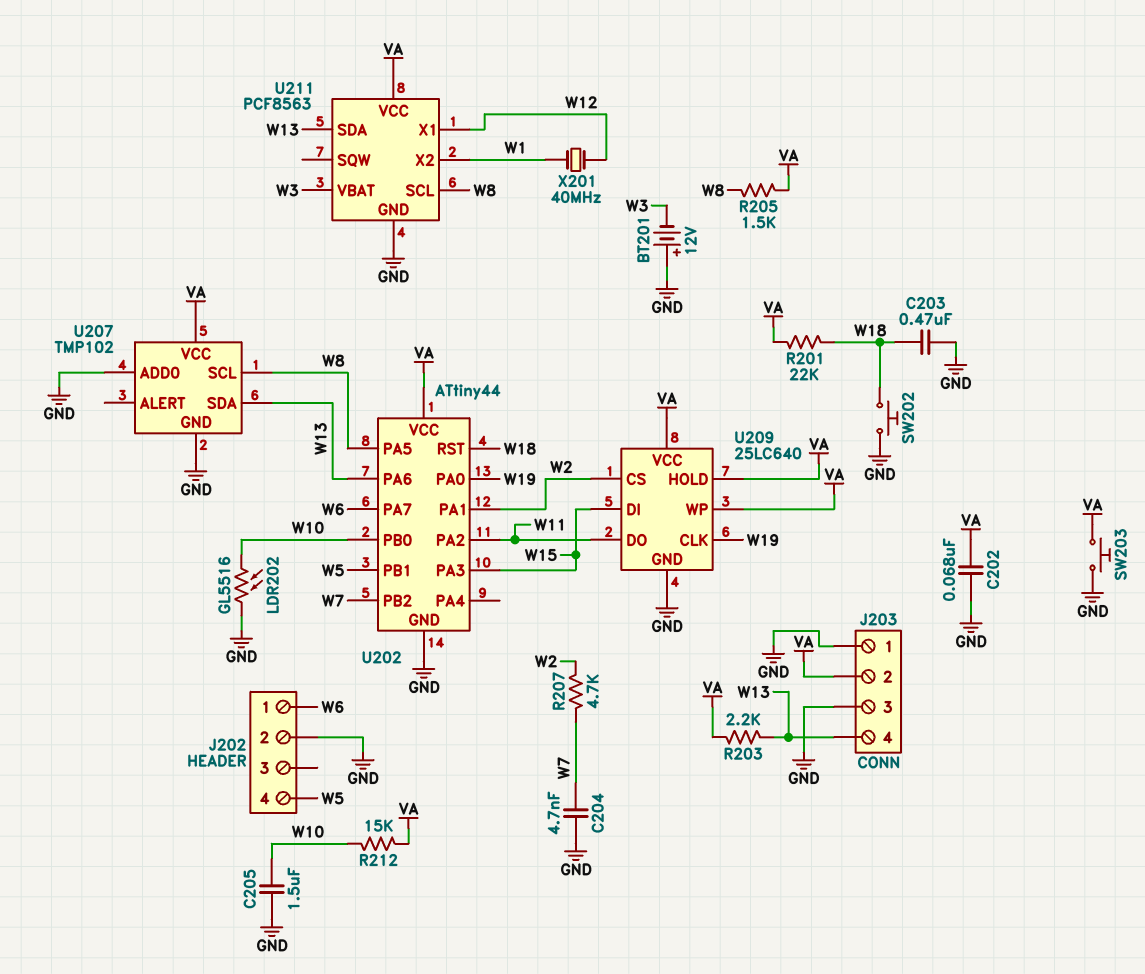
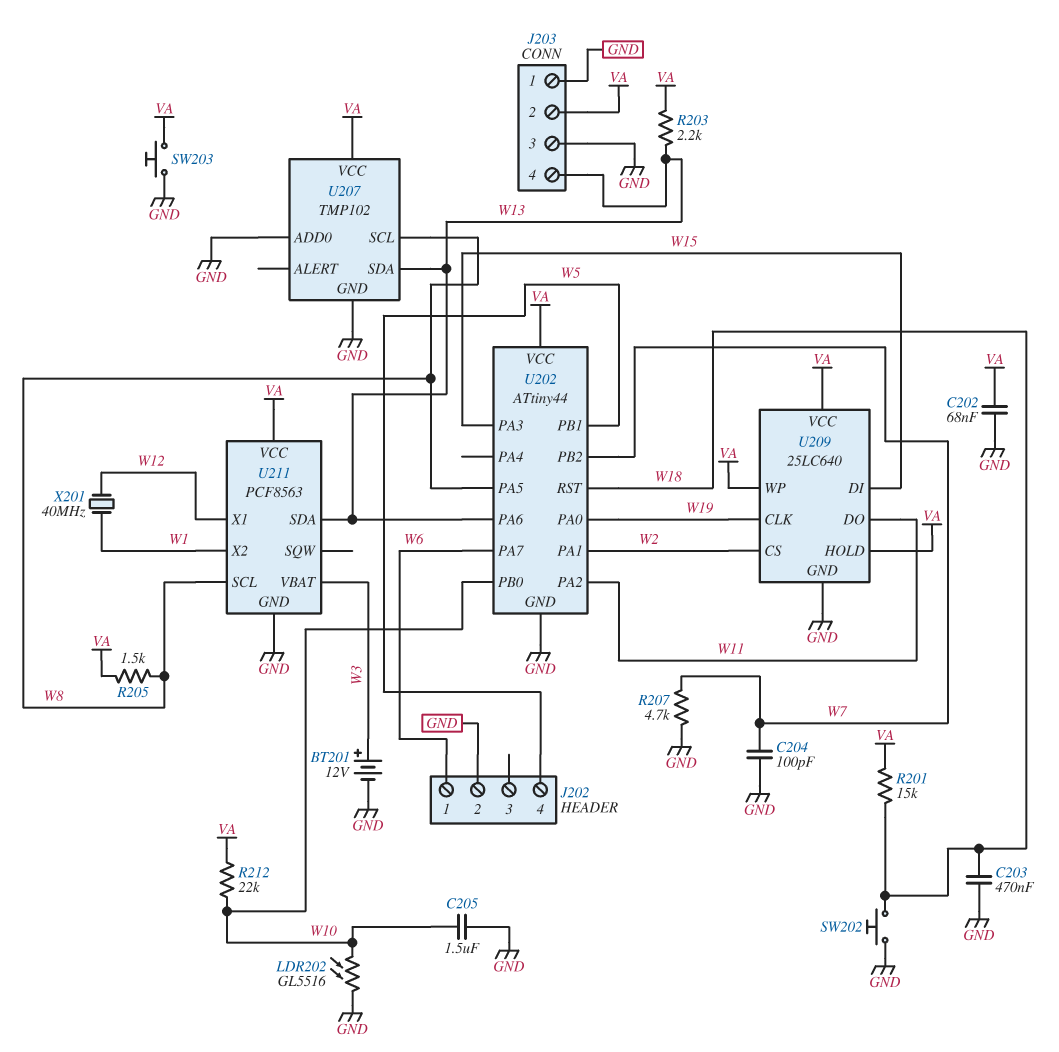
BT201: 12V (plus GND, minus W3) -> 12V (plus W3, minus GND)
C204: 4.7nF (GND, W7) -> 100pF (GND, W7)
R201: 22k (VA, W18) -> 15k (VA, W18)
R207: 4.7k (W2, W7) -> 4.7k (GND, W7)
R212: 15k (VA, W10) -> 22k (VA, W10)

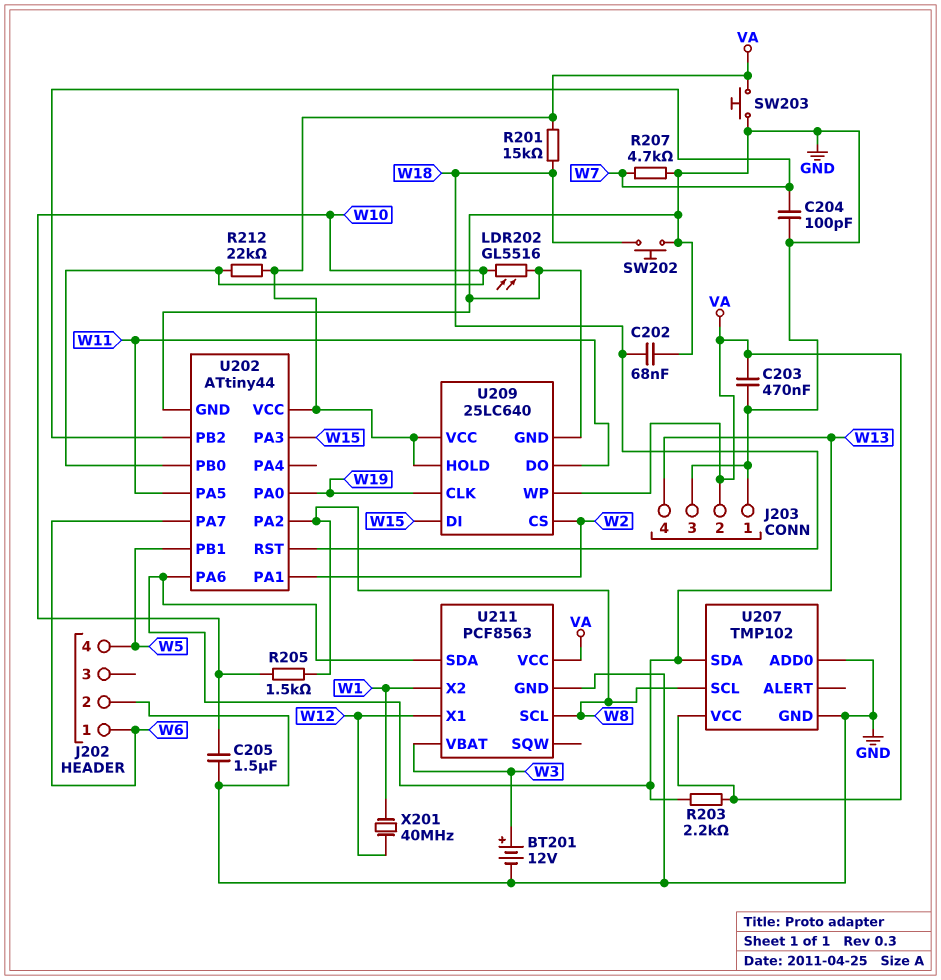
C202: 68nF (GND, VA) -> 68nF (GND, W18)
C203: 470nF (GND, W18) -> 470nF (GND, VA)
R205: 1.5k (VA, W8) -> 1.5k (W8, W10)
U202 pin PA2: W11 -> W8
U202 pin PA5: W8 -> W11

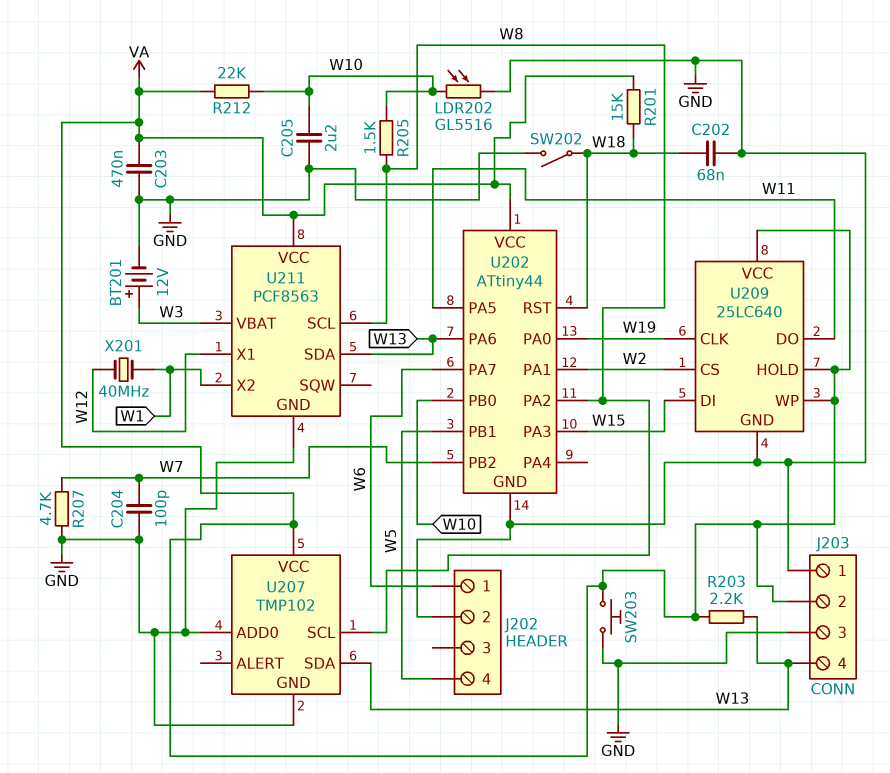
C205: 1.5uF (GND, W10) -> 2.2uF (GND, W10)
SW202: button (GND, W18) -> switch (GND, W18)

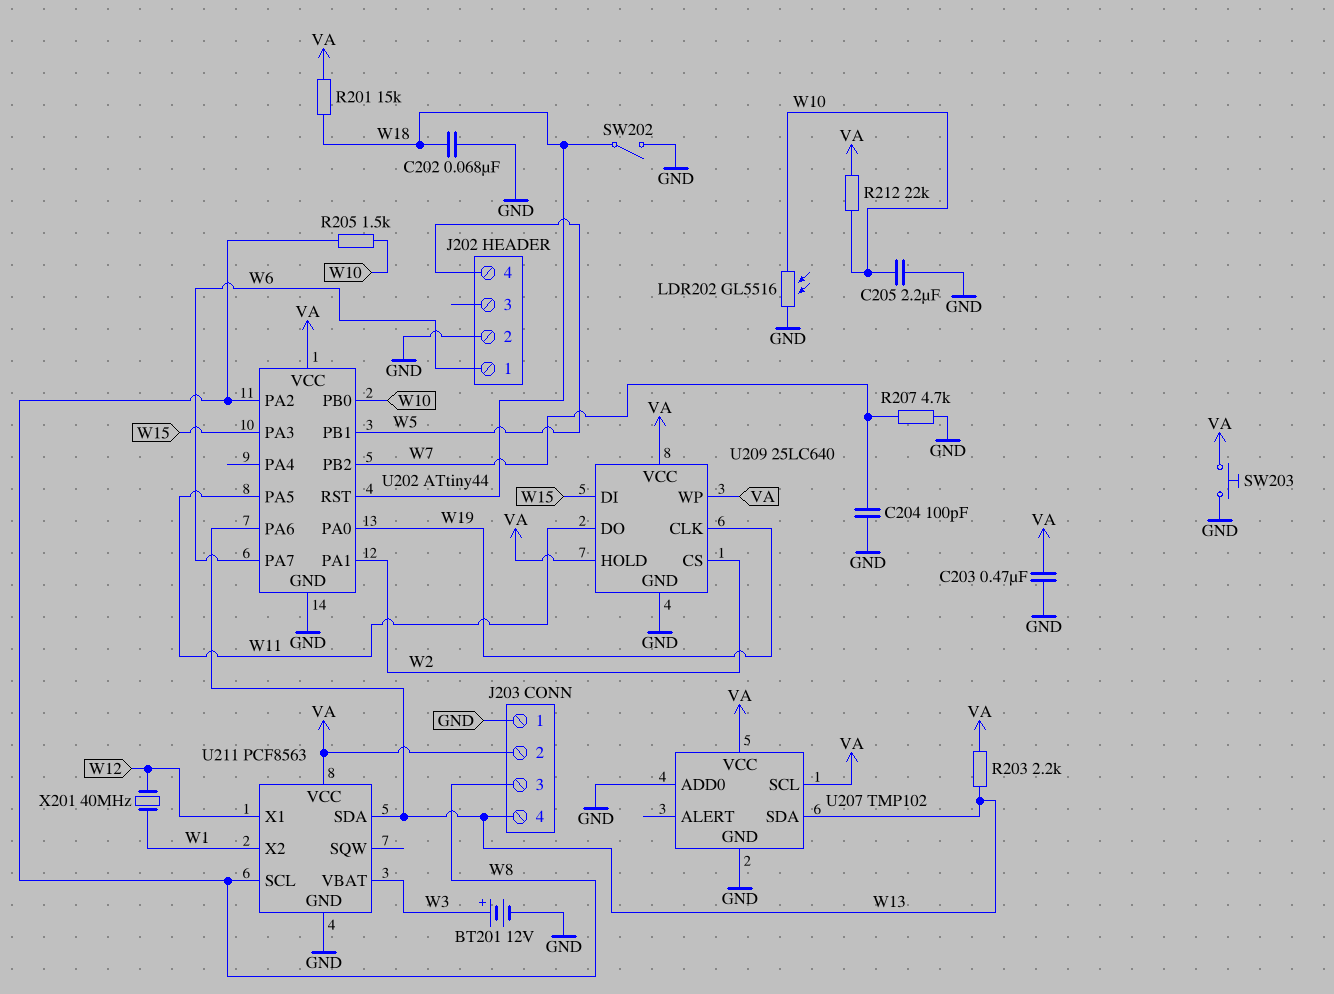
J203 pin 3: GND -> W8
U207 pin SCL: W8 -> VA

